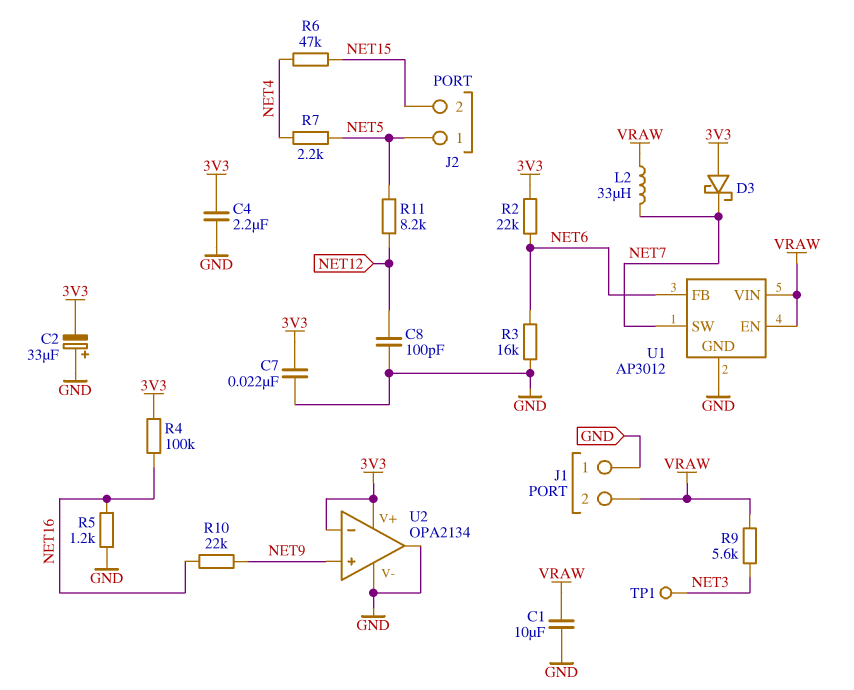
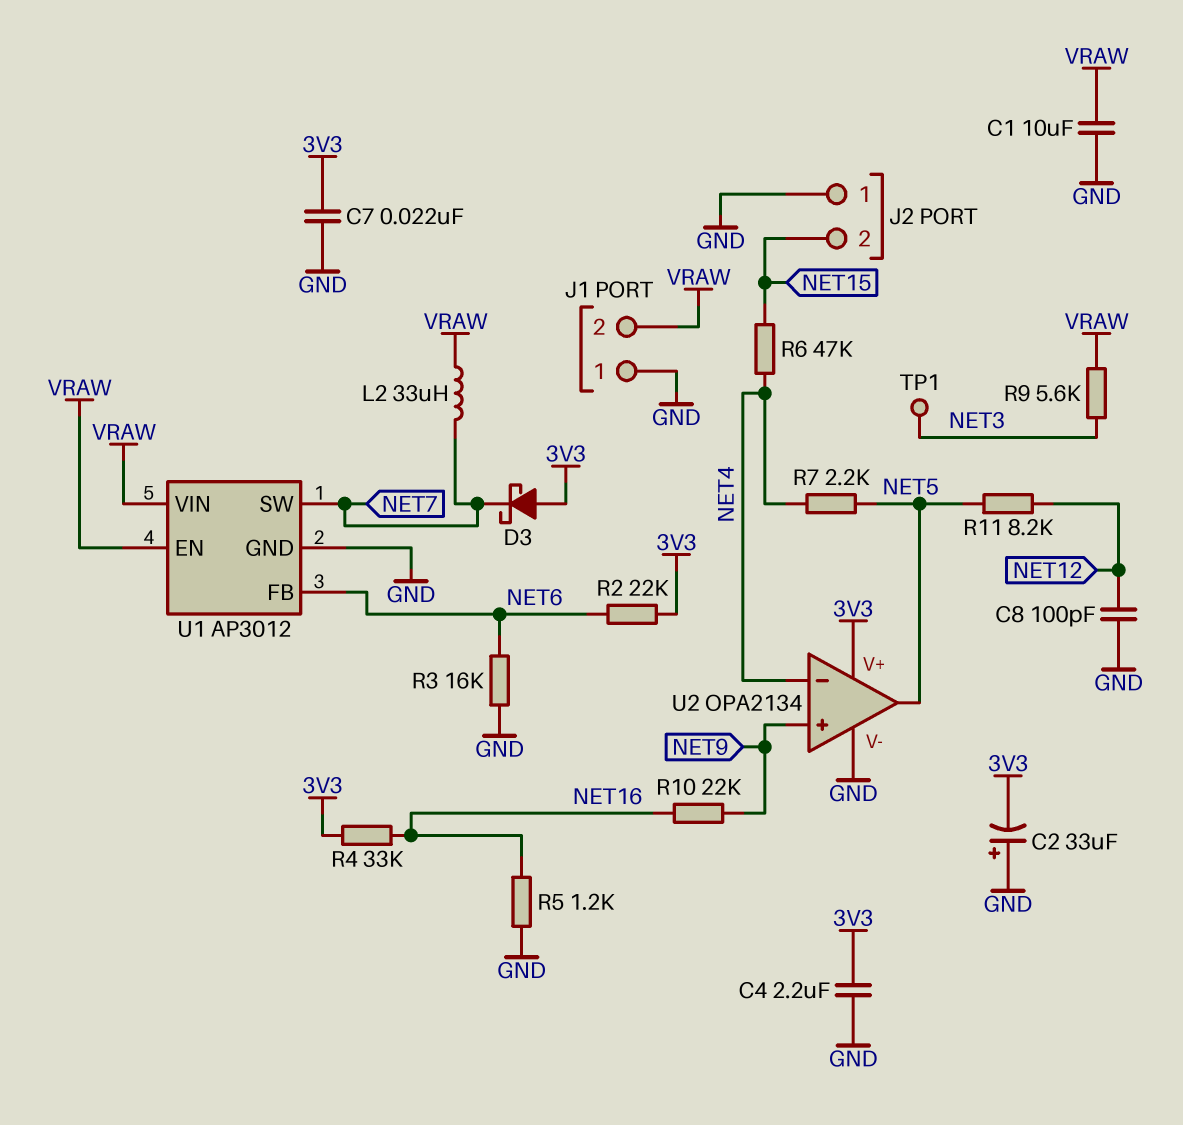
J2 pin 1: NET5 -> GND
R4: 100k (3V3, NET16) -> 33k (3V3, NET16)
U2 pin in-: 3V3 -> NET4
U2 pin out: GND -> NET5

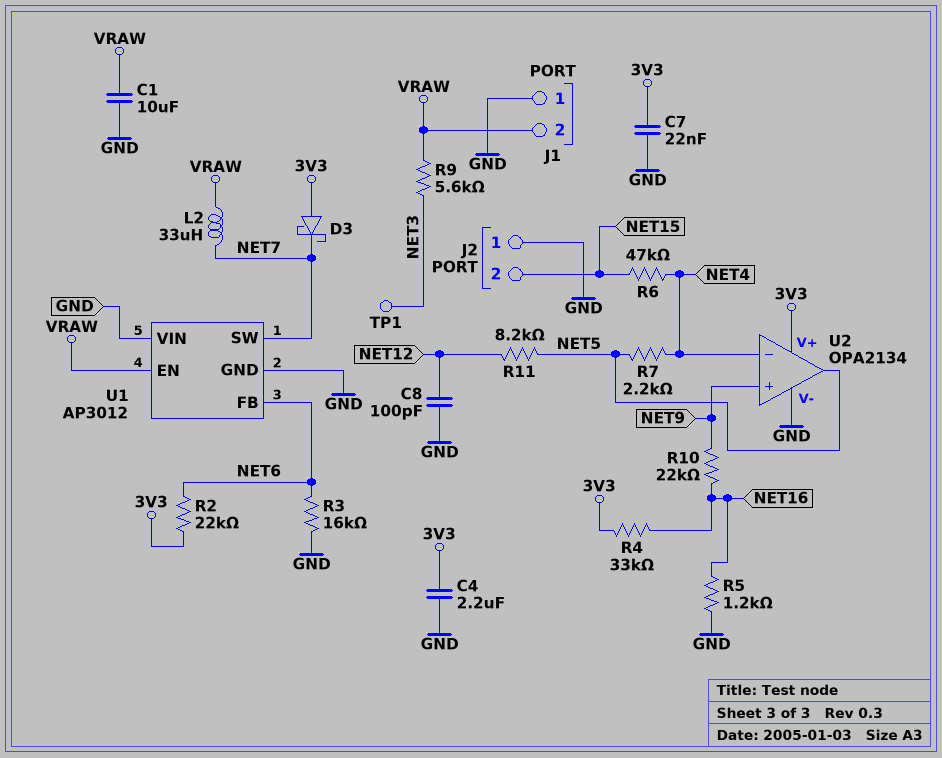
C2: 33uF (plus GND, minus 3V3) -> none
U1 pin VIN: VRAW -> GND

